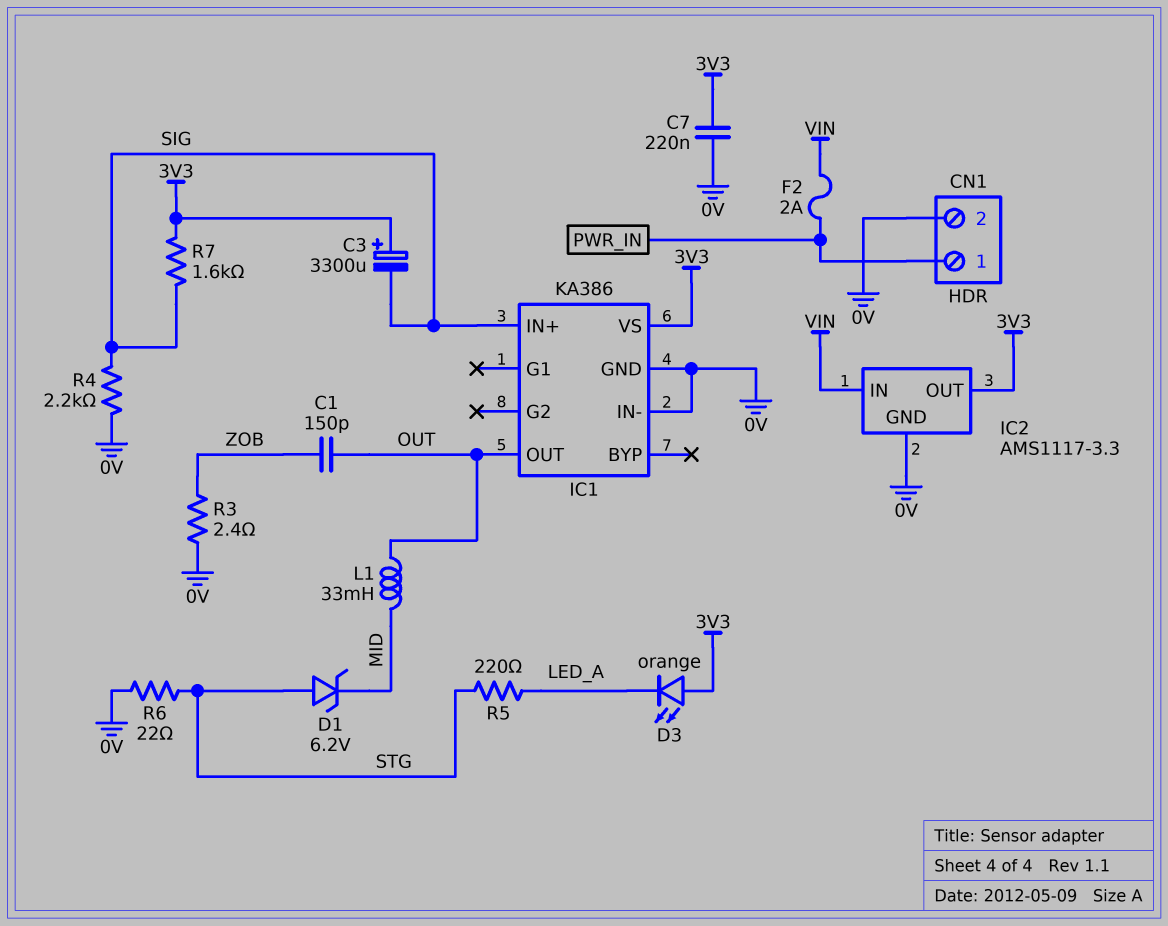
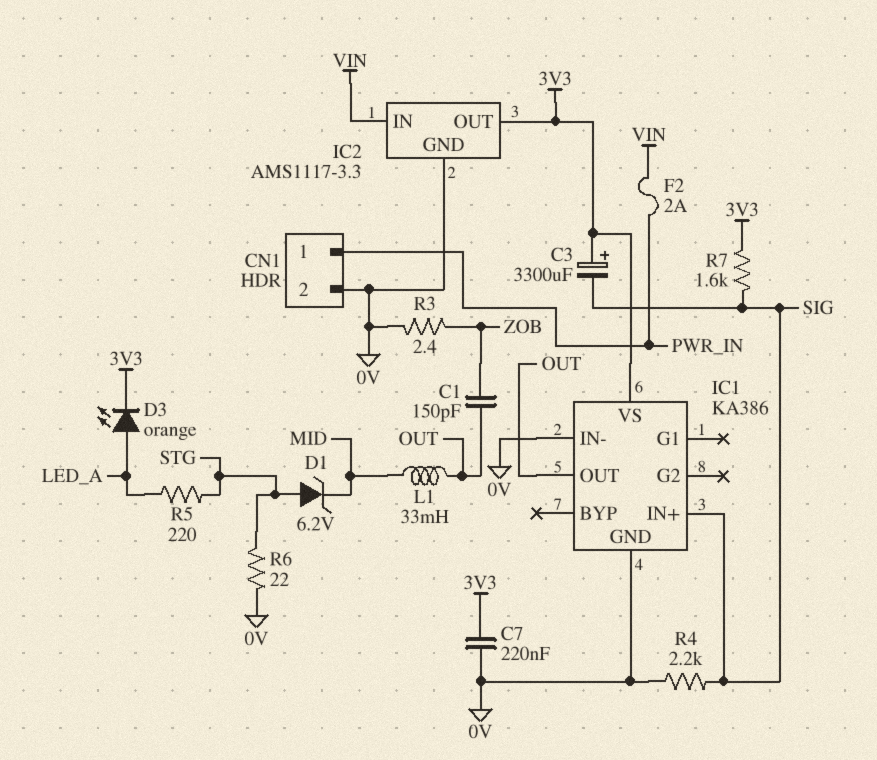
D3: LED orange (A 3V3, K LED_A) -> LED orange (A LED_A, K 3V3)

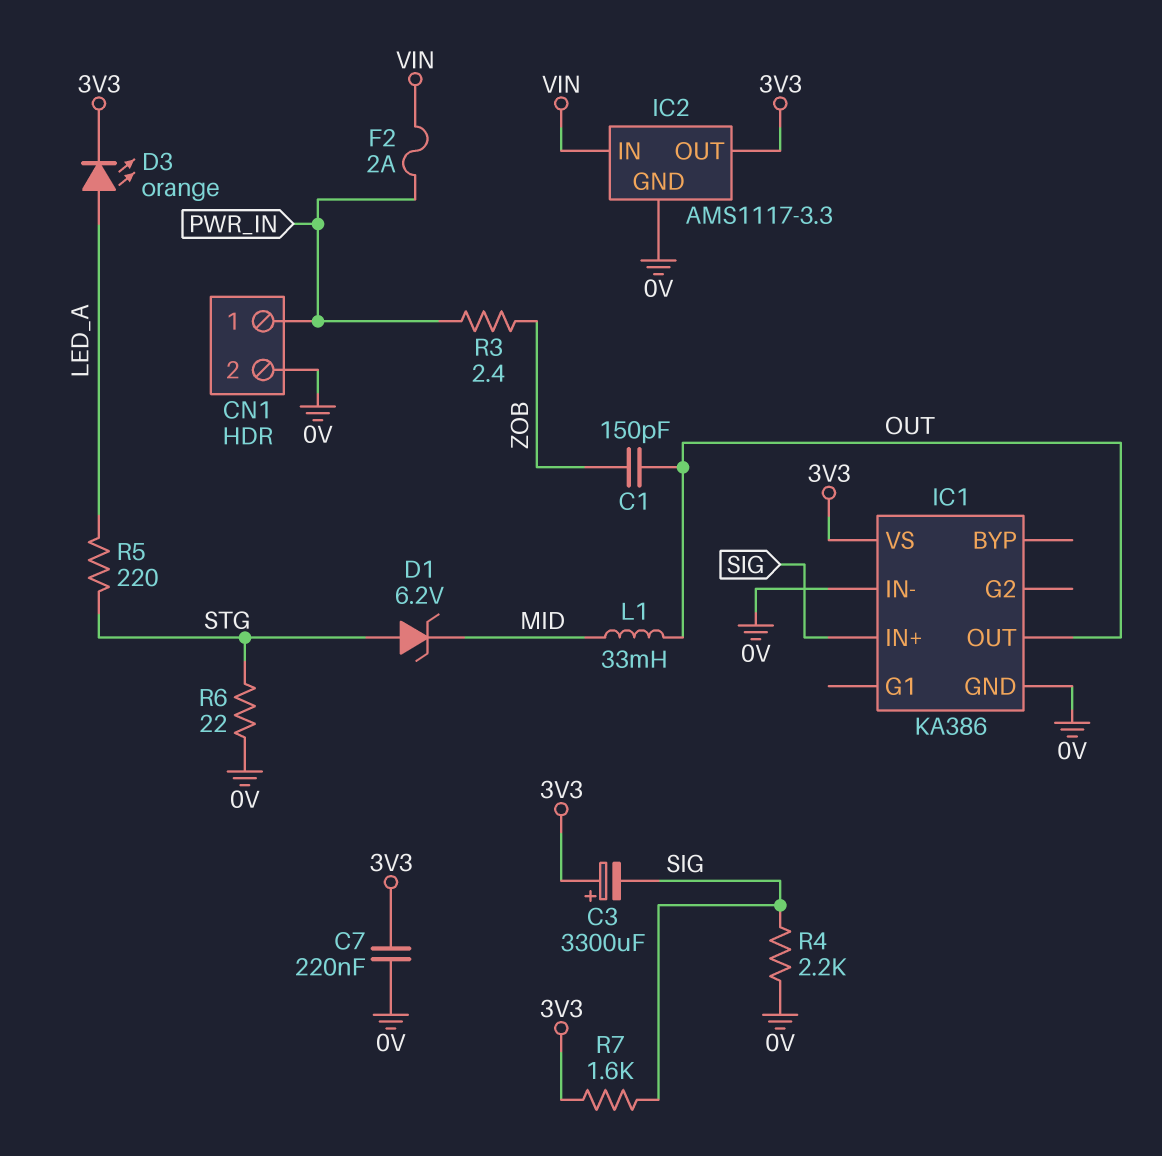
R3: 2.4 (0V, ZOB) -> 2.4 (PWR_IN, ZOB)

